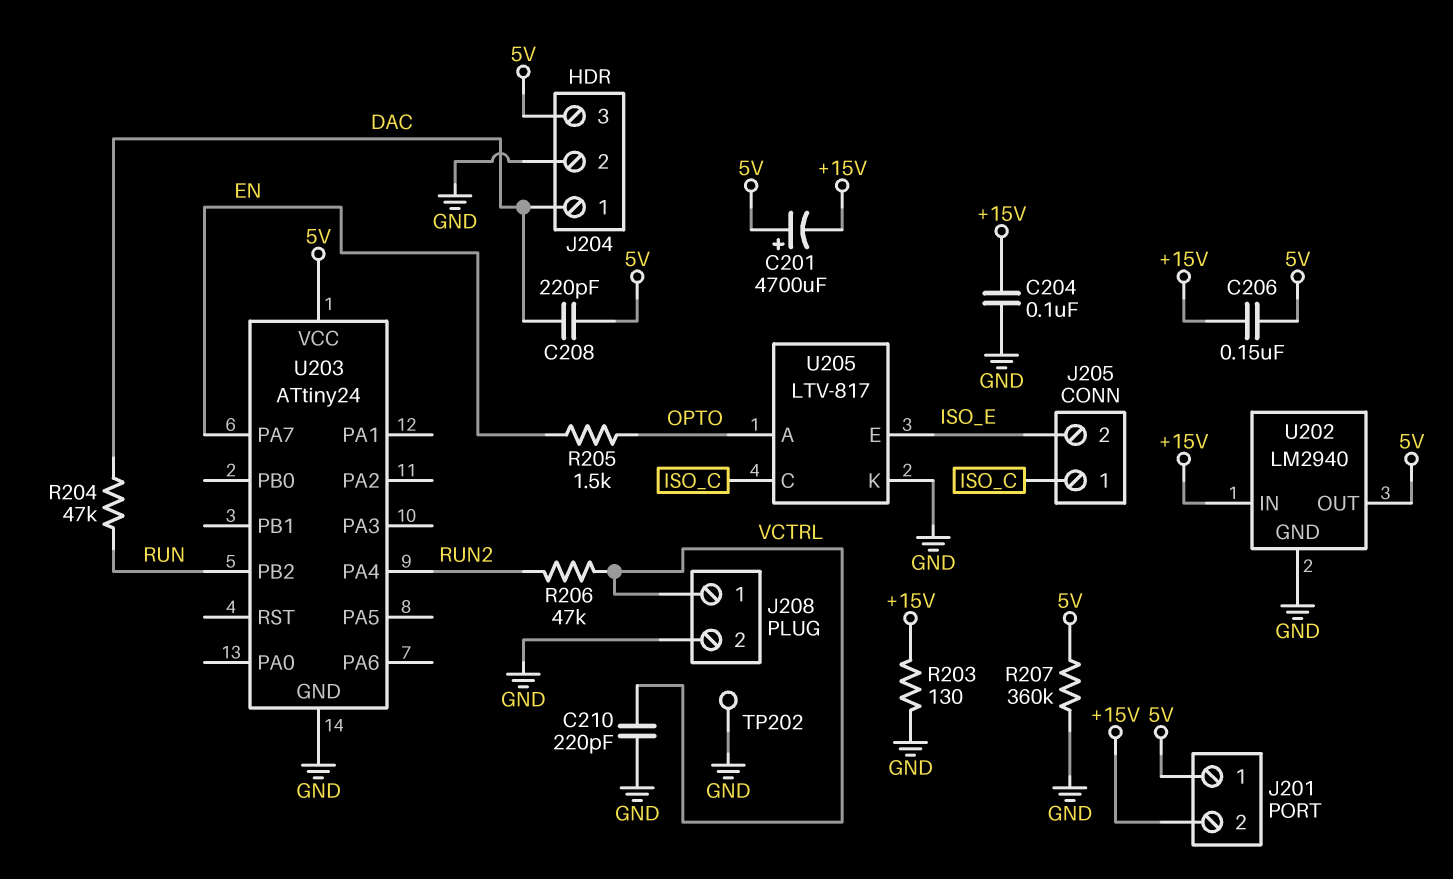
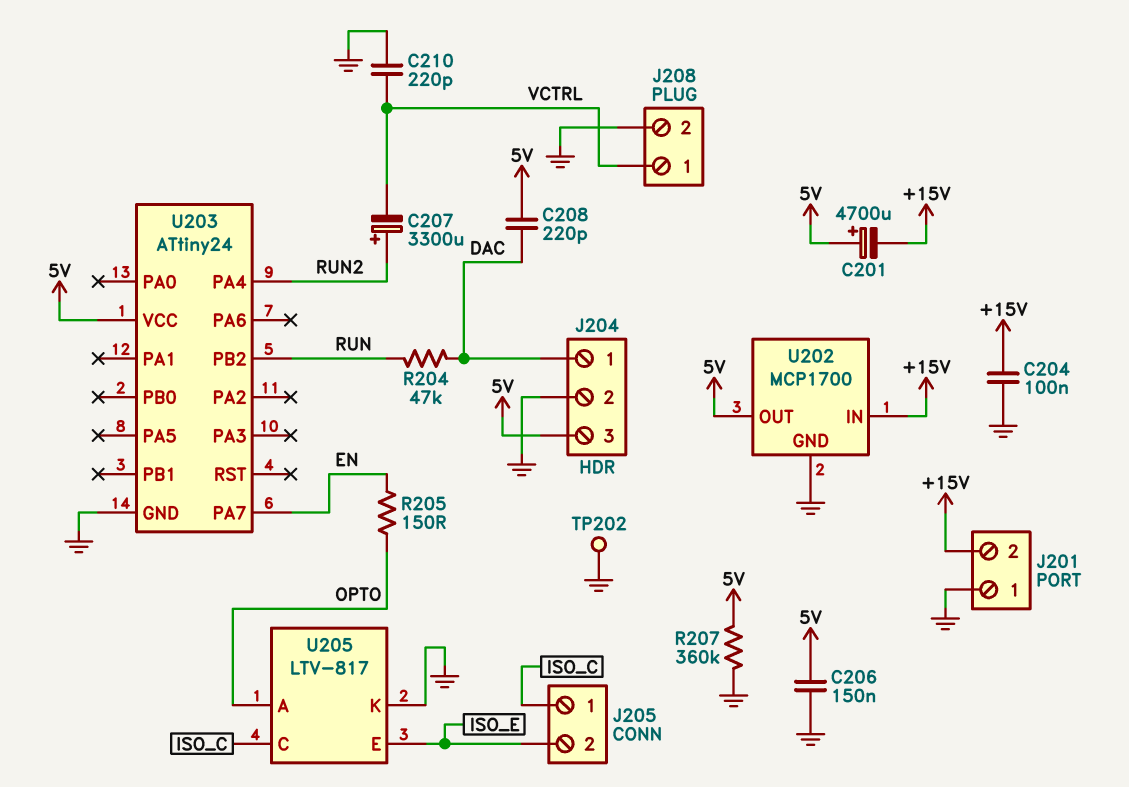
C206: 150nF (+15V, 5V) -> 150nF (5V, GND)
C207: none -> 3300uF (plus RUN2, minus VCTRL)
J201 pin 1: 5V -> GND
R203: 130 (+15V, GND) -> none
R205: 1.5k (EN, OPTO) -> 150 (EN, OPTO)
R206: 47k (RUN2, VCTRL) -> none
U202: LM2940 -> MCP1700

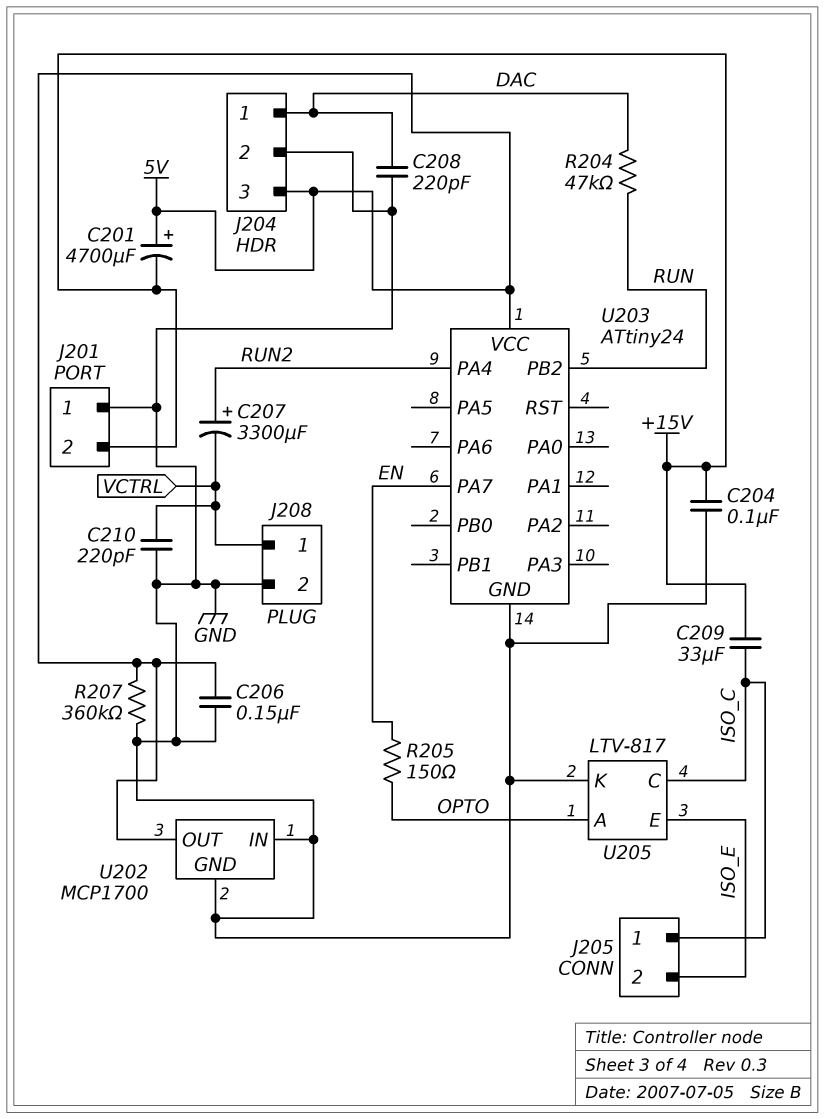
C208: 220pF (5V, DAC) -> 220pF (DAC, GND)
C209: none -> 33uF (+15V, ISO_C)
TP202: test point (GND) -> none
U202 pin IN: +15V -> GND

